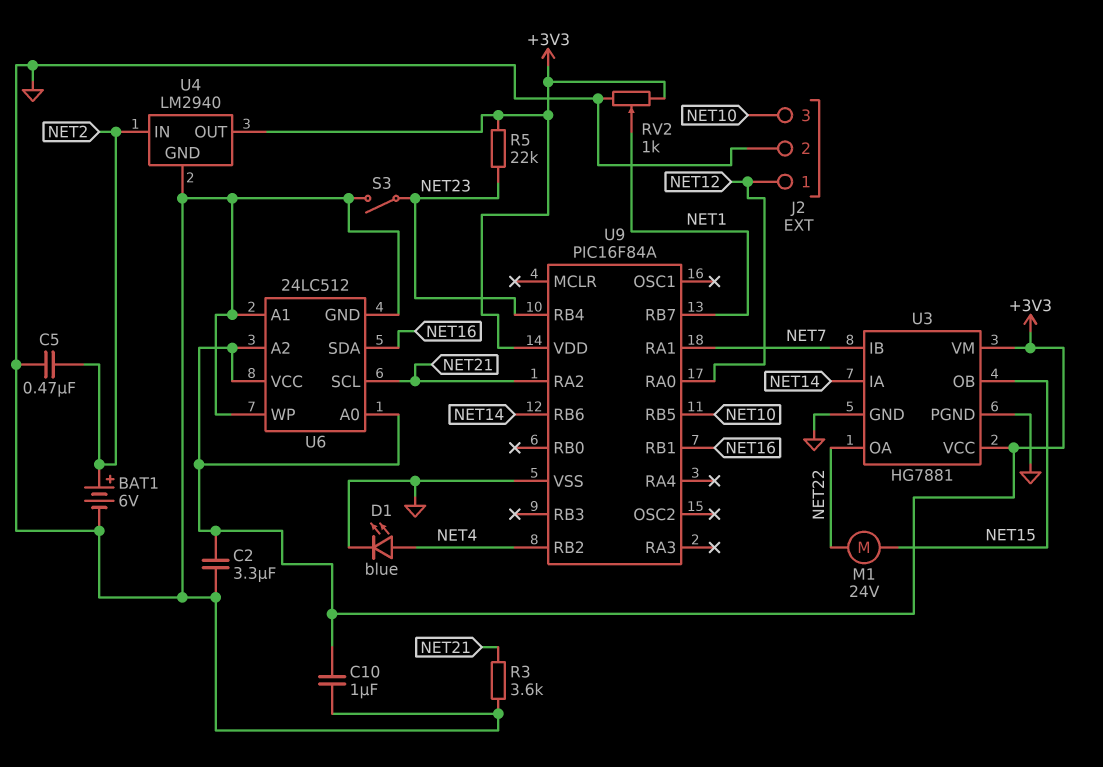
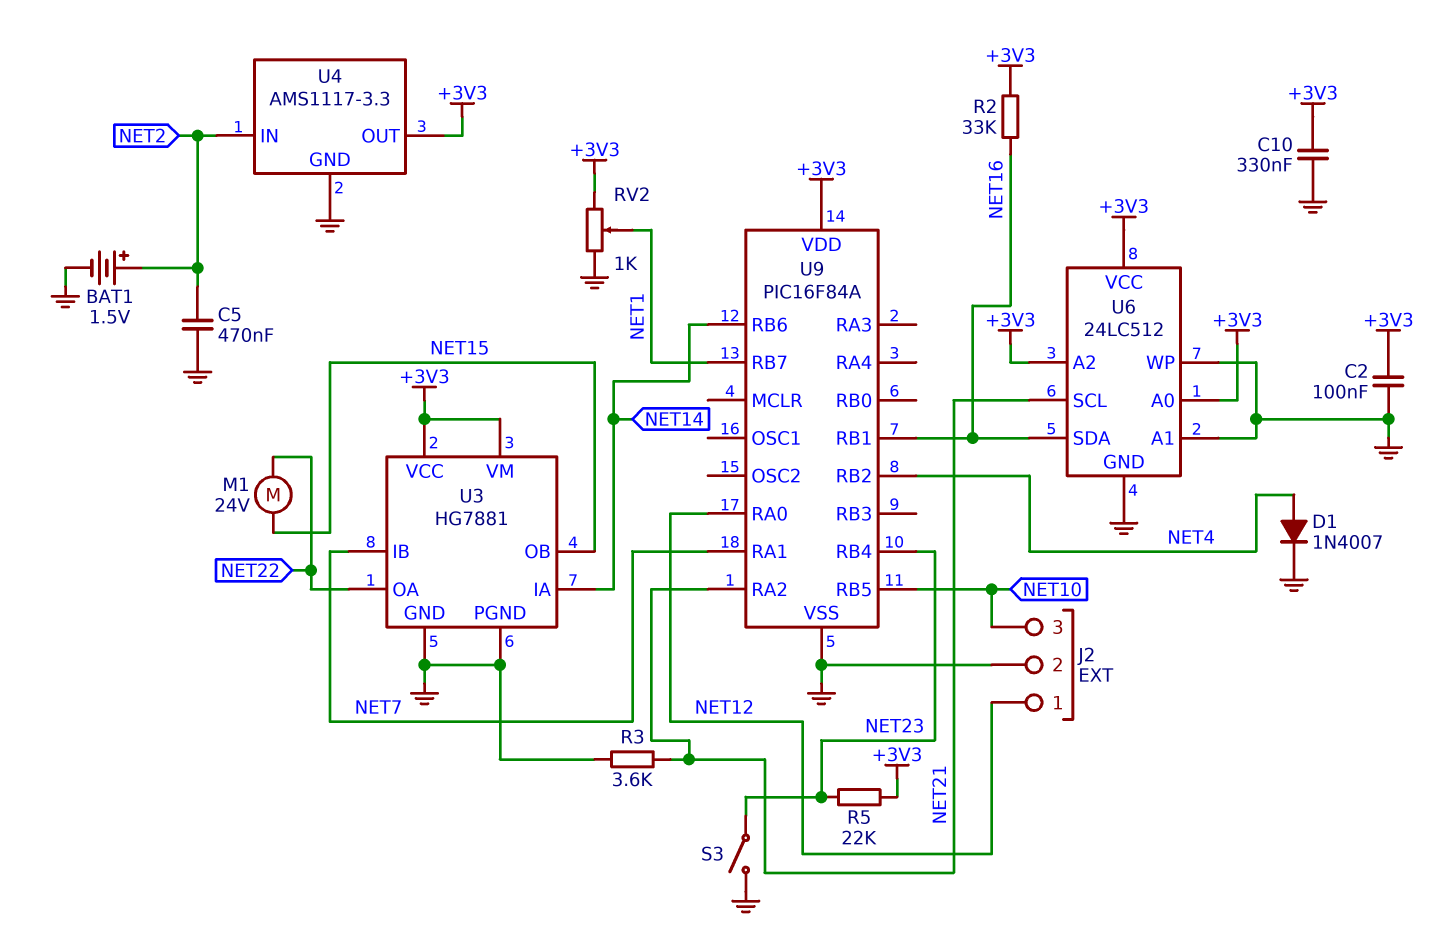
BAT1: 6V (plus NET2, minus GND) -> 1.5V (plus NET2, minus GND)
C2: 3.3uF (+3V3, GND) -> 100nF (+3V3, GND)
C10: 1uF (+3V3, GND) -> 330nF (+3V3, GND)
D1: LED blue (A NET4, K GND) -> diode 1N4007 (A NET4, K GND)
R2: none -> 33k (+3V3, NET16)
U4: LM2940 -> AMS1117-3.3

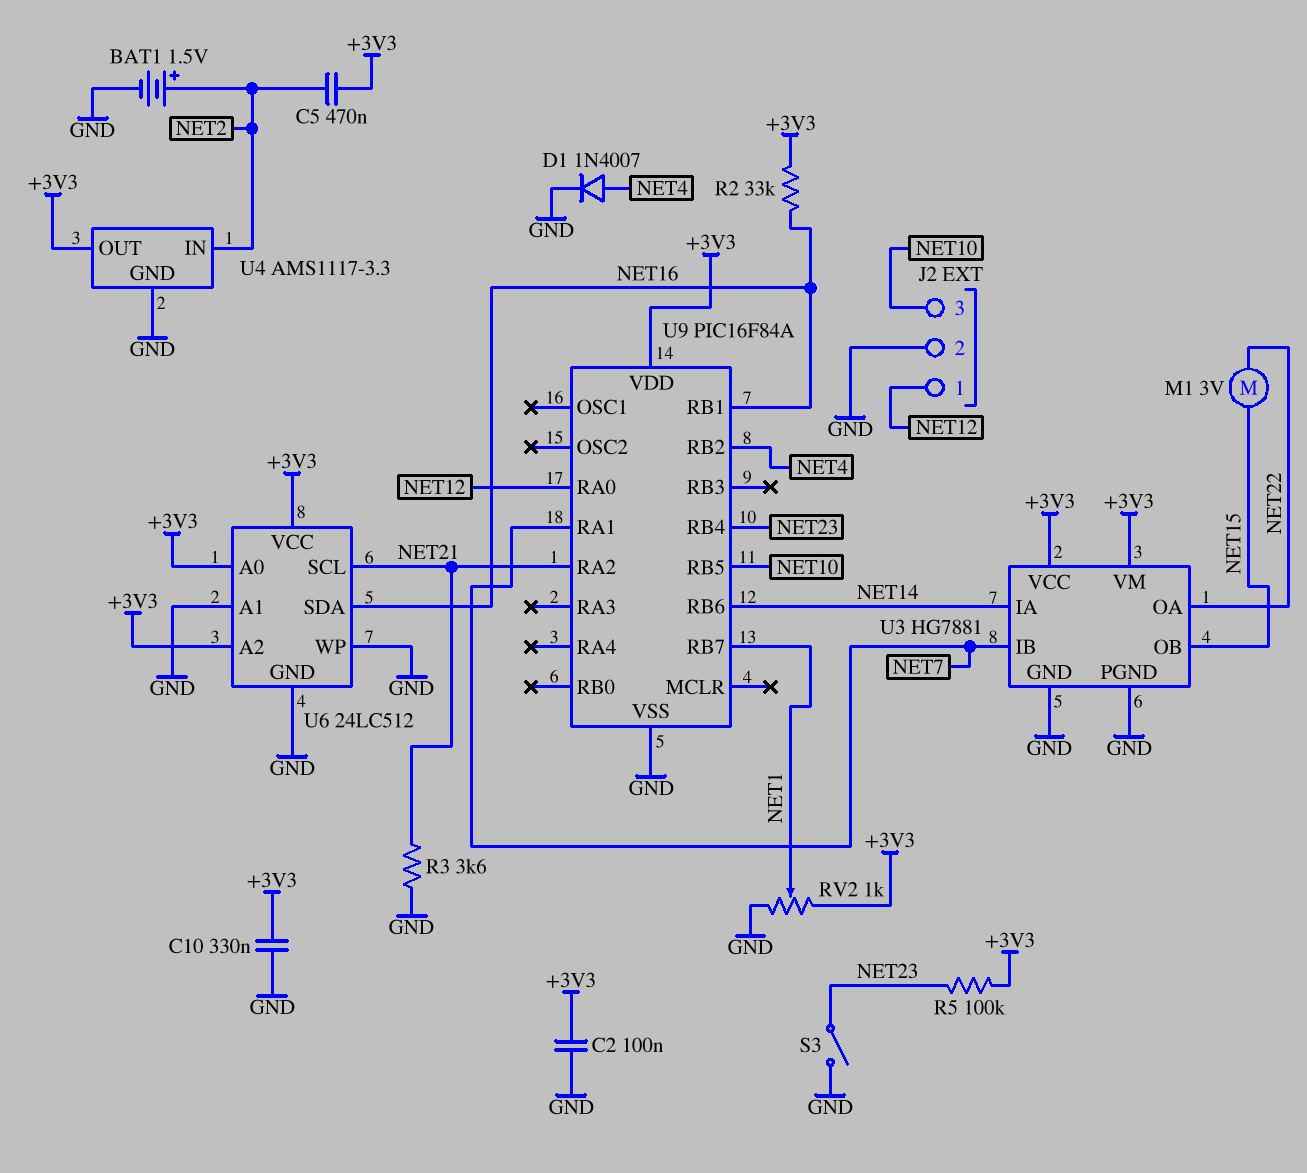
C5: 470nF (GND, NET2) -> 470nF (+3V3, NET2)
M1: motor 24V (NET15, NET22) -> motor 3V (NET15, NET22)
R5: 22k (+3V3, NET23) -> 100k (+3V3, NET23)

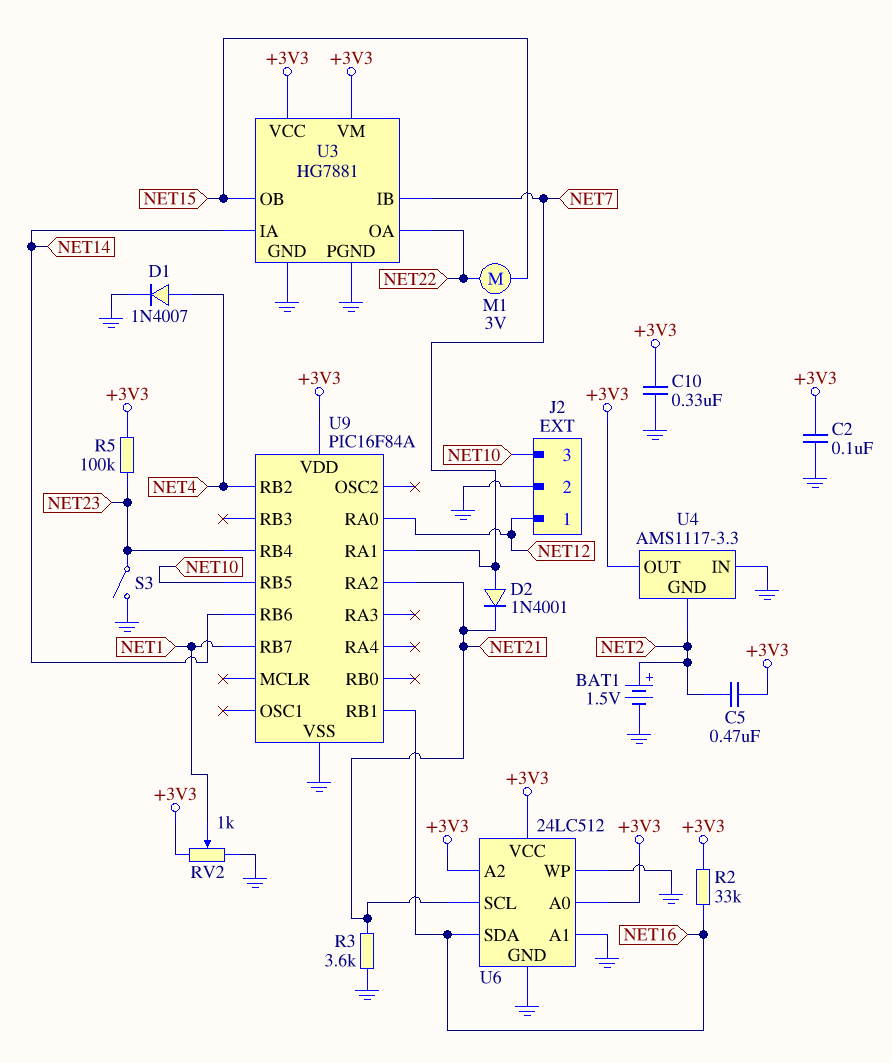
D2: none -> diode 1N4001 (A NET7, K NET21)
U4 pin GND: GND -> NET2
U4 pin IN: NET2 -> GND

